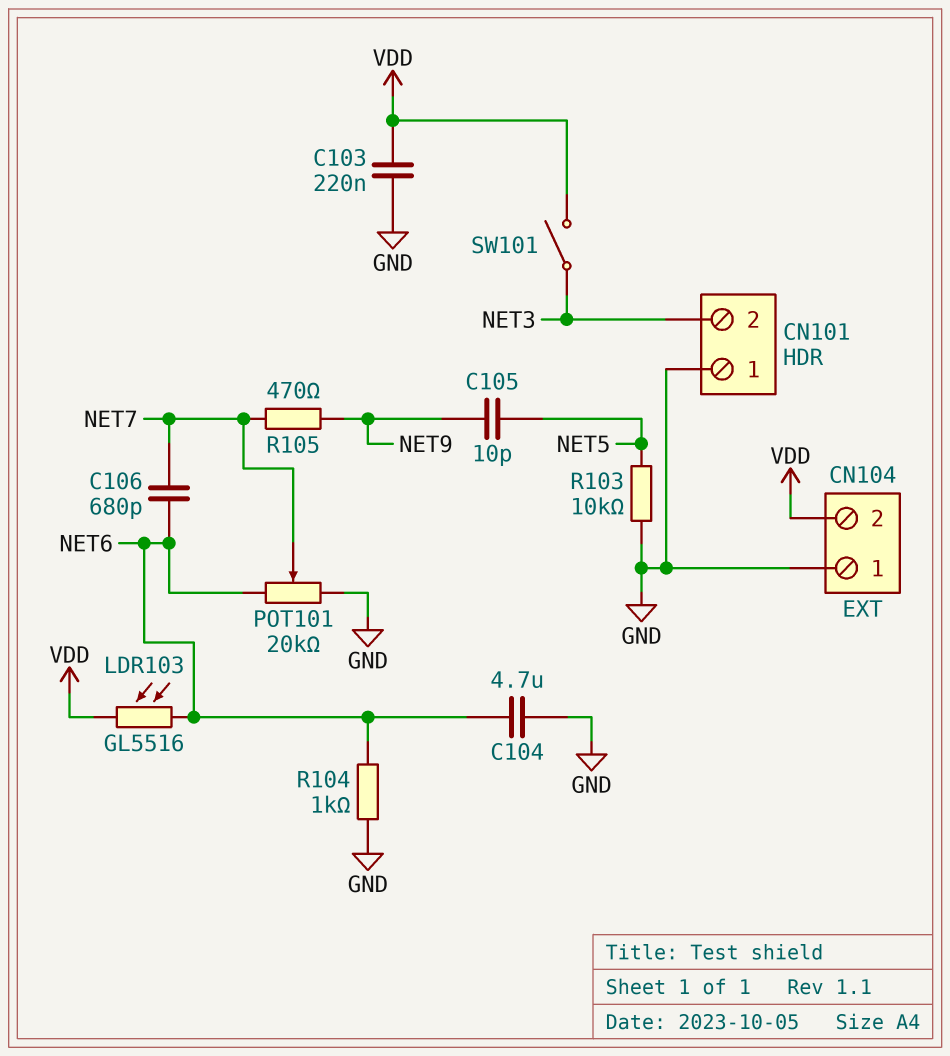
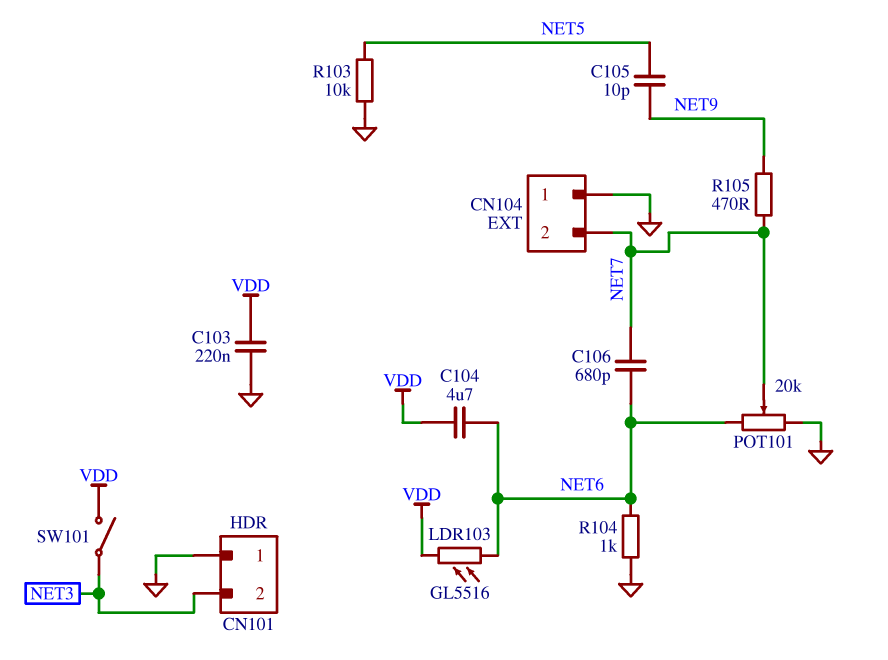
C104: 4.7uF (GND, NET6) -> 4.7uF (NET6, VDD)
CN104 pin 2: VDD -> NET7

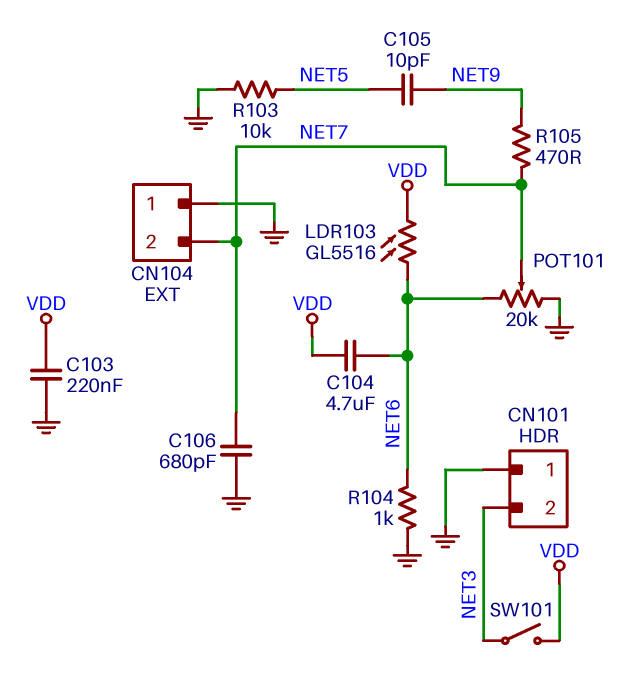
C106: 680pF (NET6, NET7) -> 680pF (GND, NET7)

